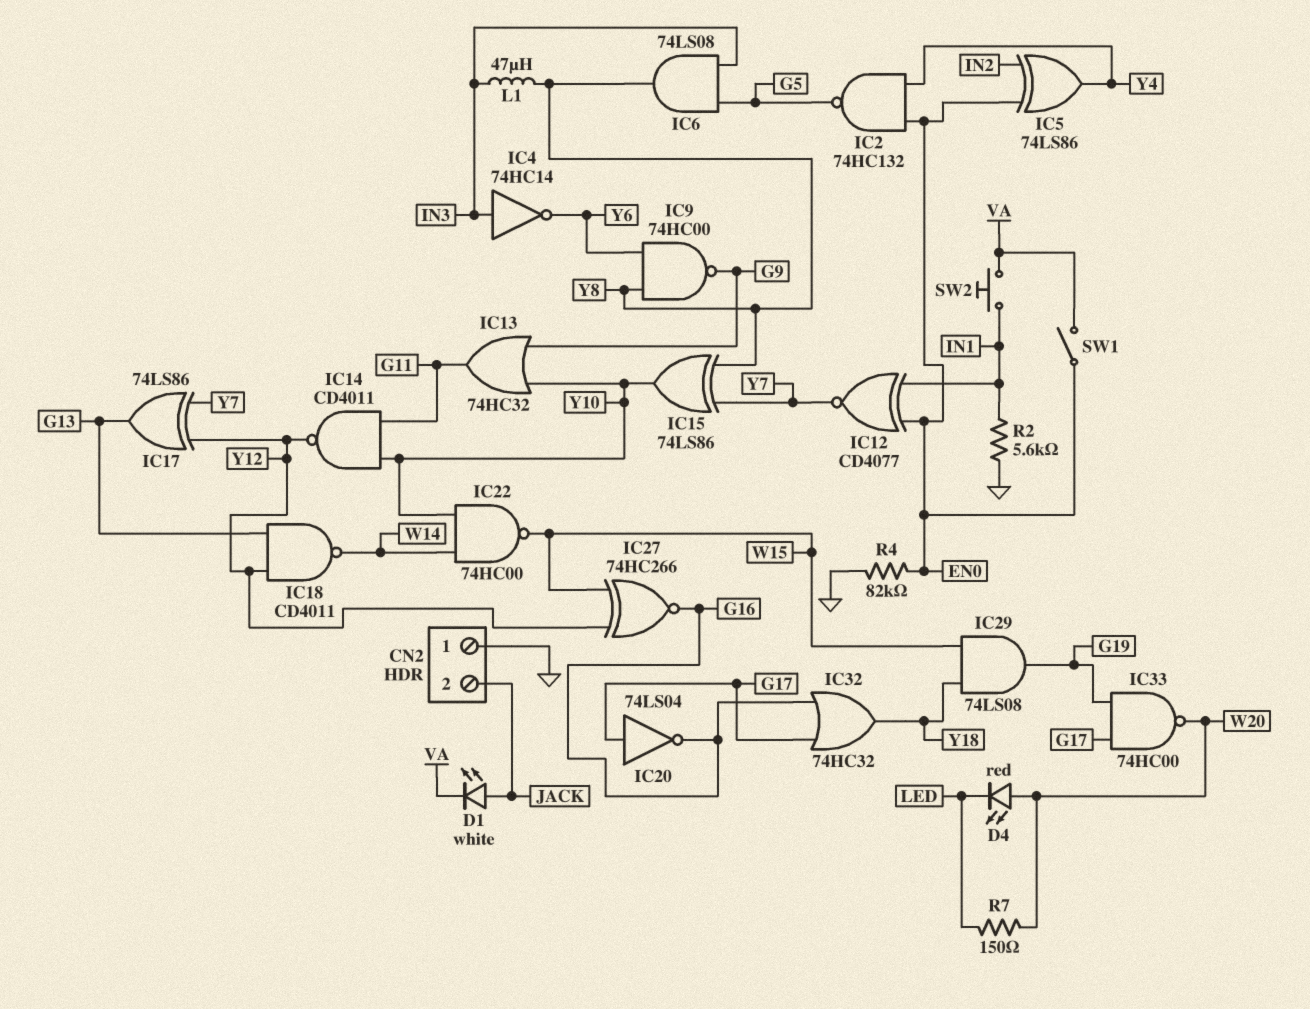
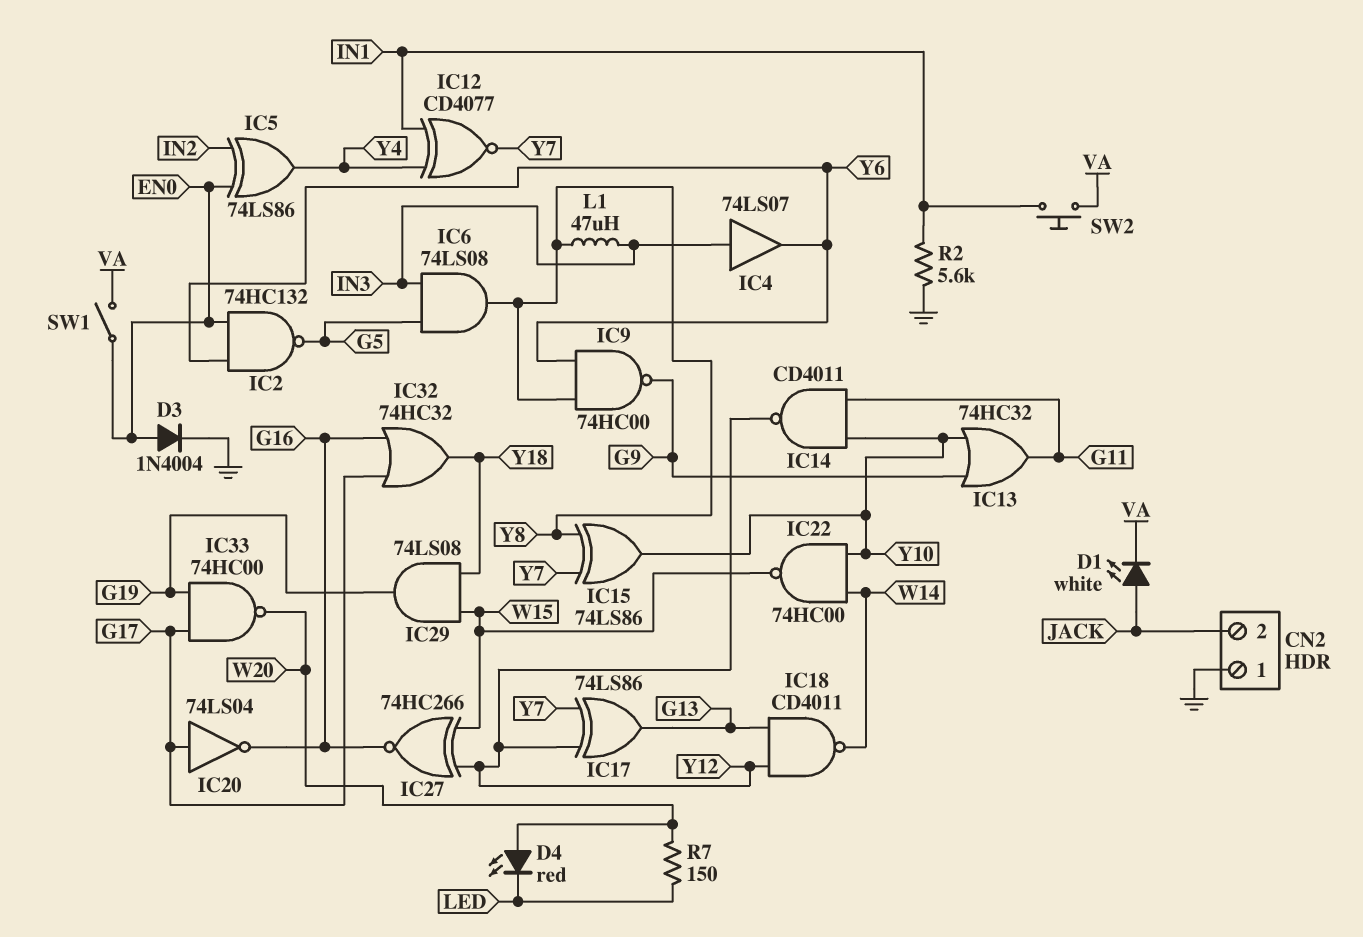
D3: none -> diode 1N4004 (A EN0, K GND)
IC2: NAND 74HC132 (in EN0, in Y4, out G5) -> NAND 74HC132 (in EN0, in Y6, out G5)
IC4: NOT 74HC14 (in IN3, out Y6) -> buffer 74LS07 (in IN3, out Y6)
IC12: XNOR CD4077 (in EN0, in IN1, out Y7) -> XNOR CD4077 (in IN1, in Y4, out Y7)
R4: 82k (EN0, GND) -> none

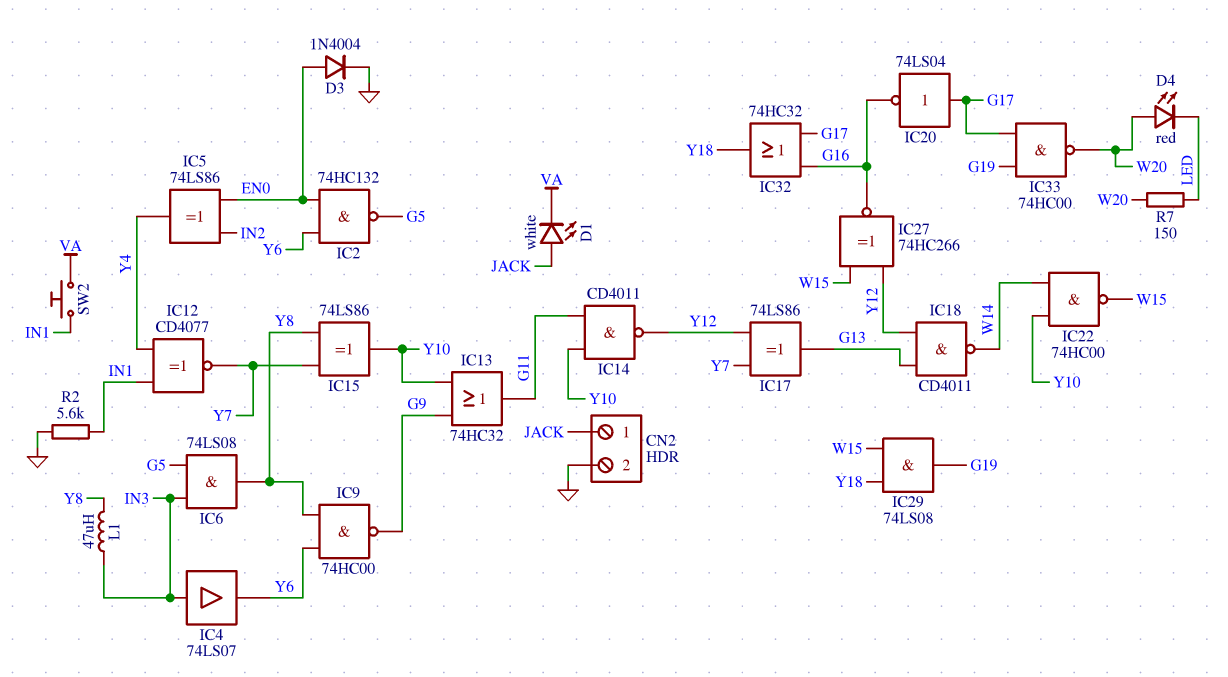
CN2 pin 1: GND -> JACK
CN2 pin 2: JACK -> GND
SW1: switch (EN0, VA) -> none

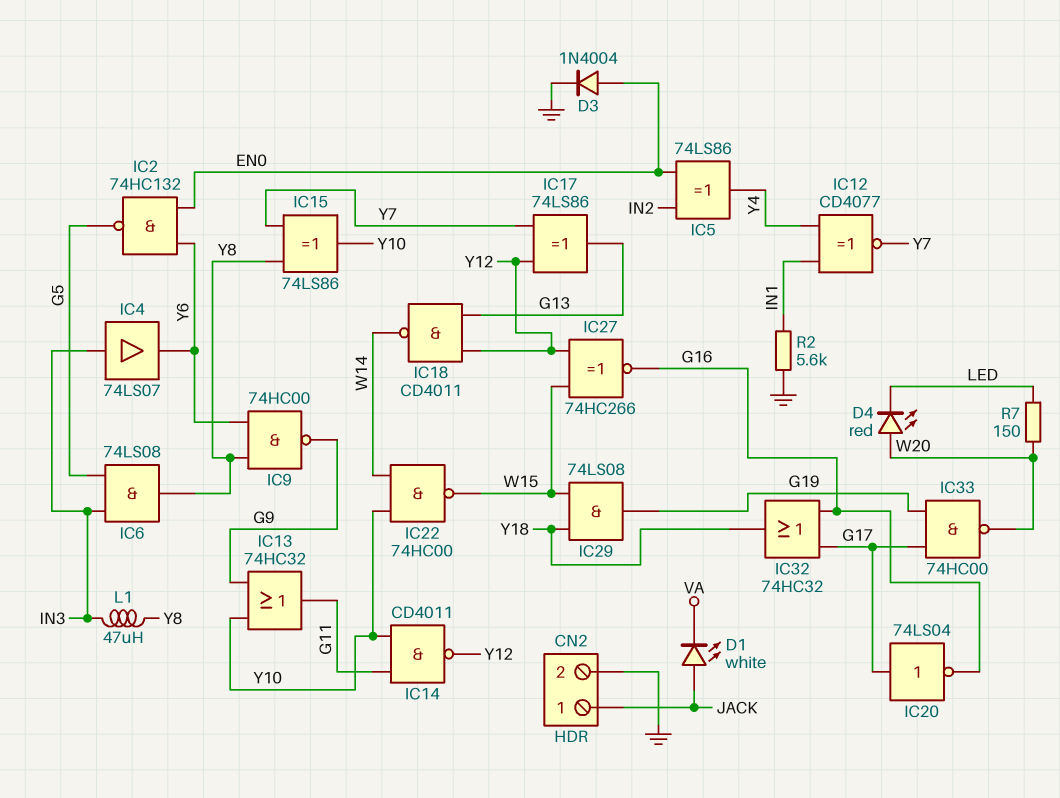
SW2: button (IN1, VA) -> none

